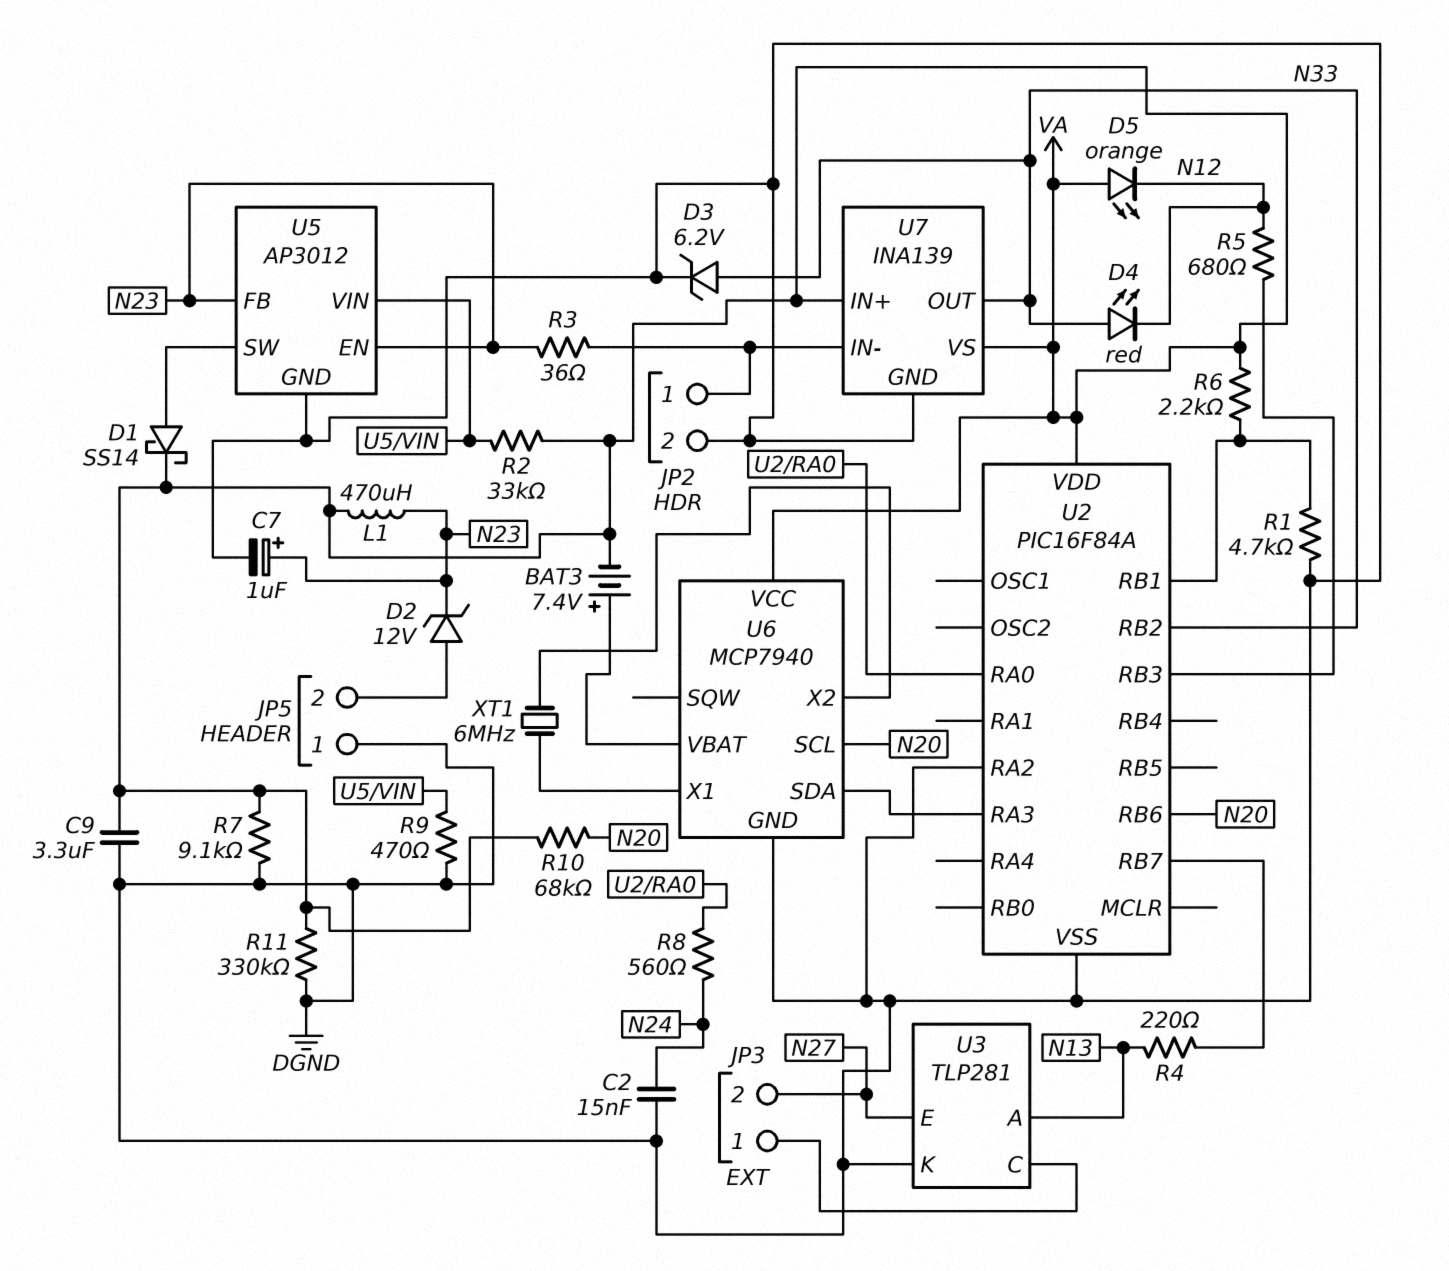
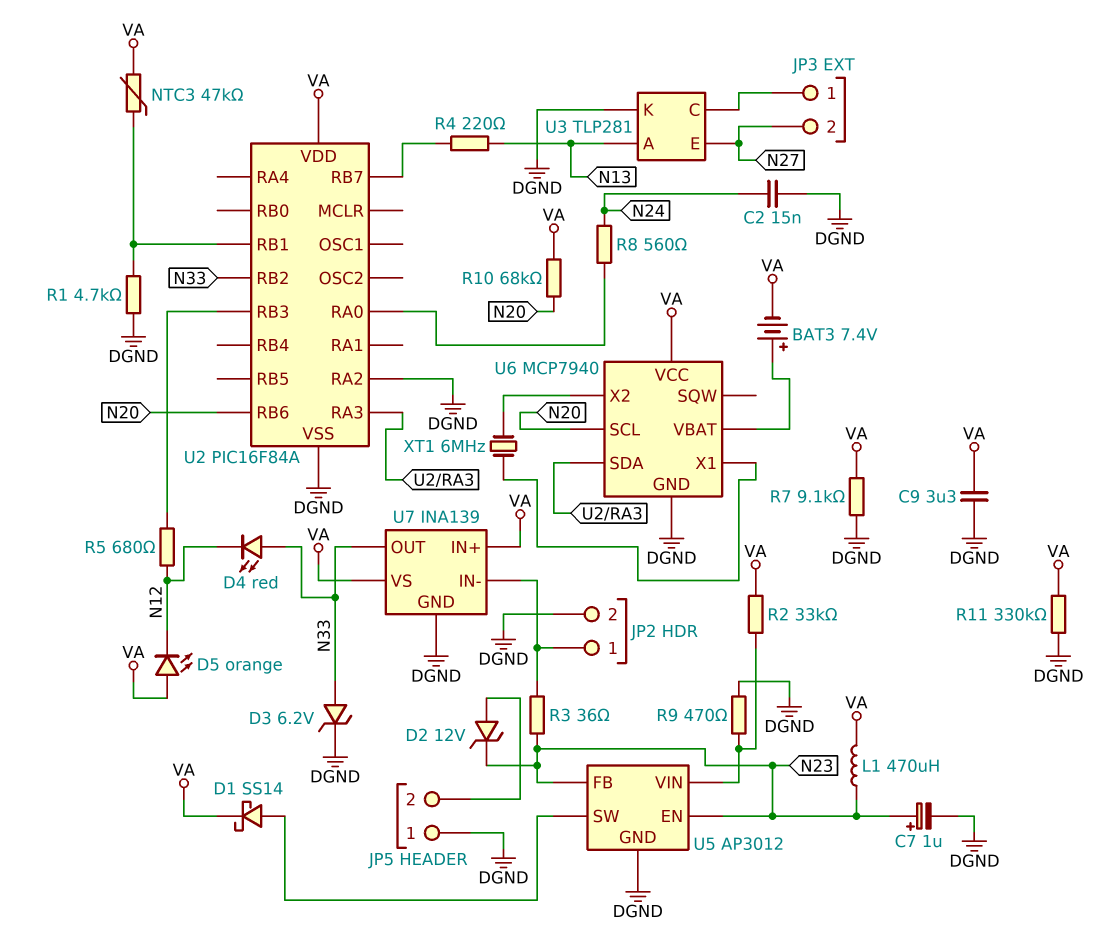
NTC3: none -> 47k (U2/RB1, VA)
R6: 2.2k (U2/RB1, VA) -> none

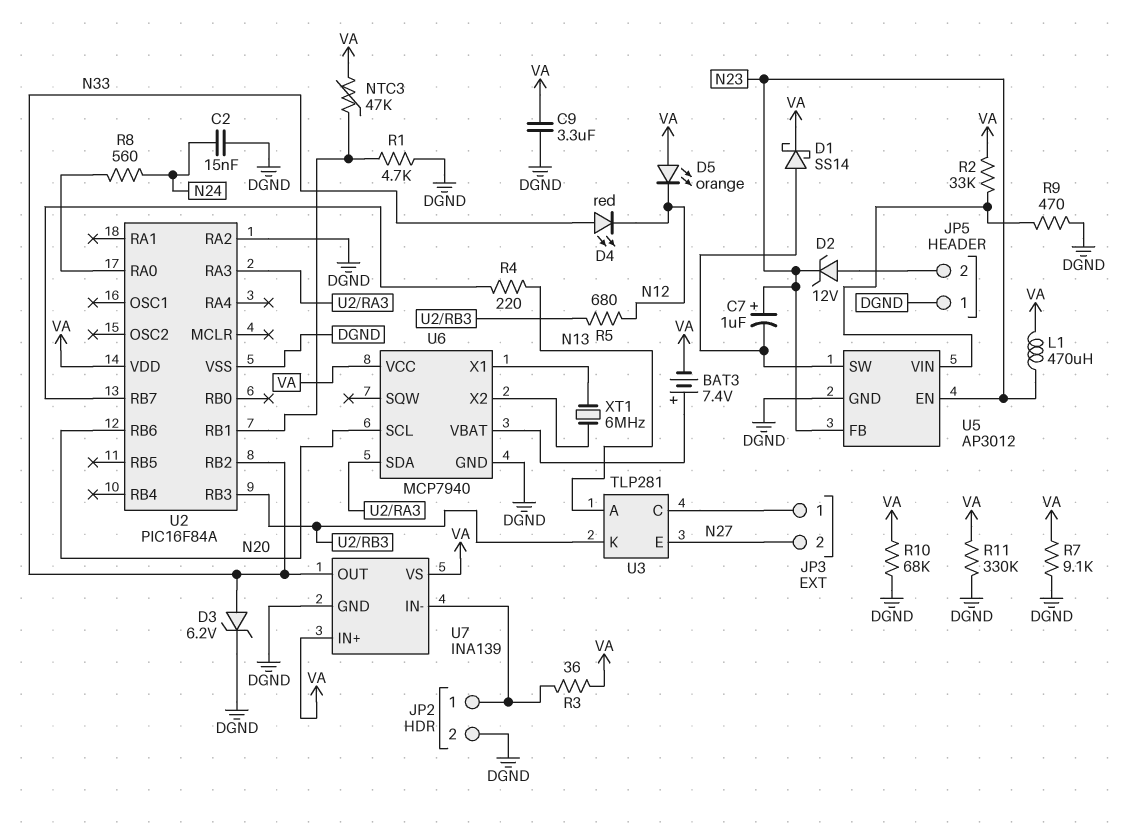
C7: 1uF (plus N23, minus DGND) -> 1uF (plus N23, minus U5/SW)
R3: 36 (JP2/1, N23) -> 36 (JP2/1, VA)
R10: 68k (N20, VA) -> 68k (DGND, VA)
U3 pin K: DGND -> U2/RB3

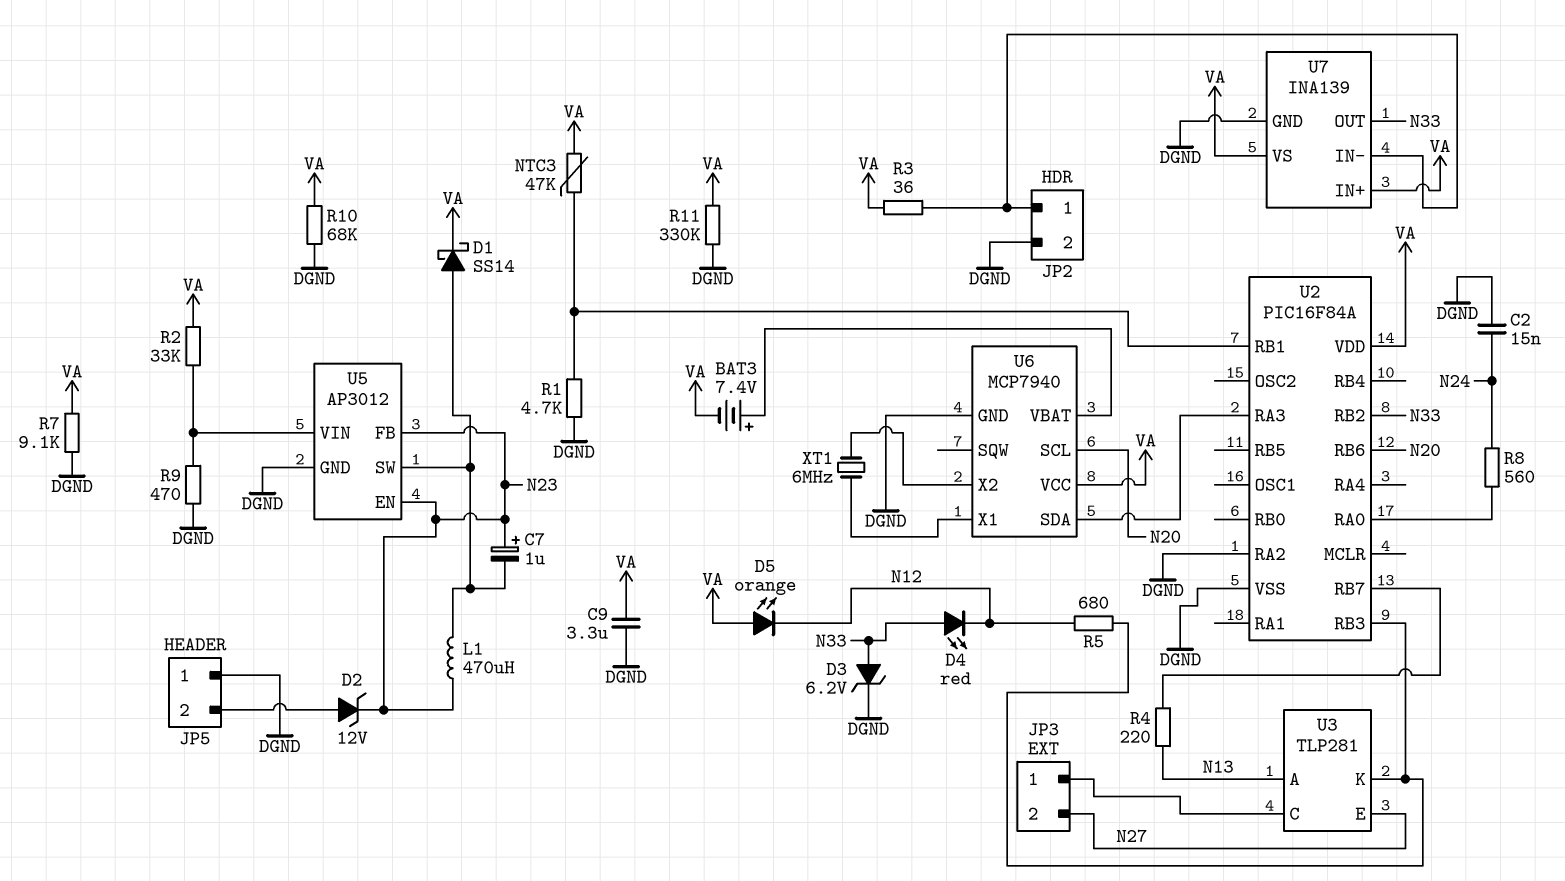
L1: 470uH (N23, VA) -> 470uH (N23, U5/SW)

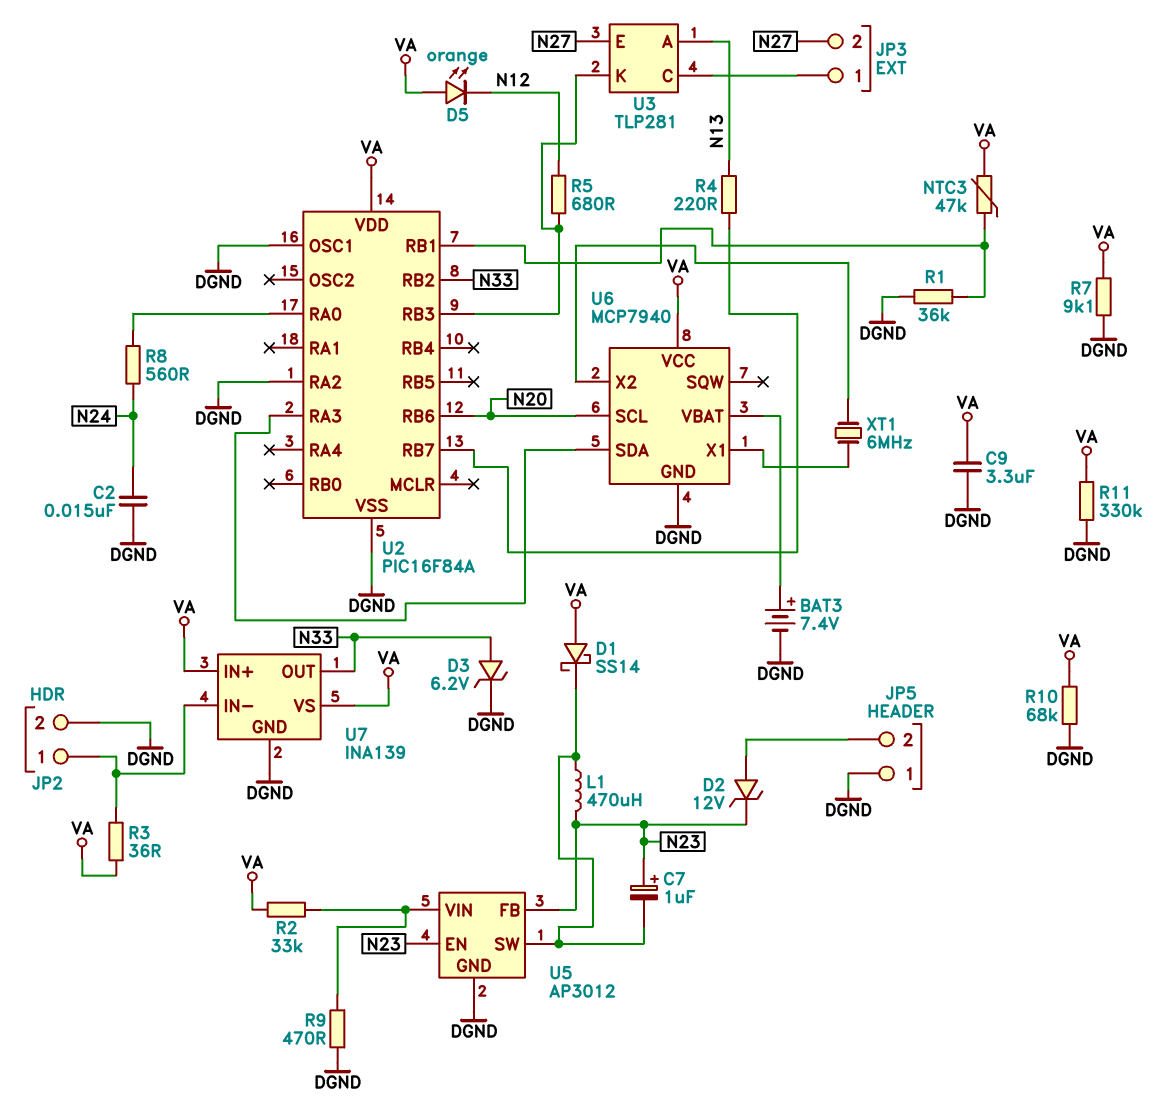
BAT3: 7.4V (plus U6/VBAT, minus VA) -> 7.4V (plus U6/VBAT, minus DGND)
D1: schottky SS14 (A U5/SW, K VA) -> schottky SS14 (A VA, K U5/SW)
D4: LED red (A N33, K N12) -> none
R1: 4.7k (DGND, U2/RB1) -> 36k (DGND, U2/RB1)
U2 pin OSC1: none -> DGND

